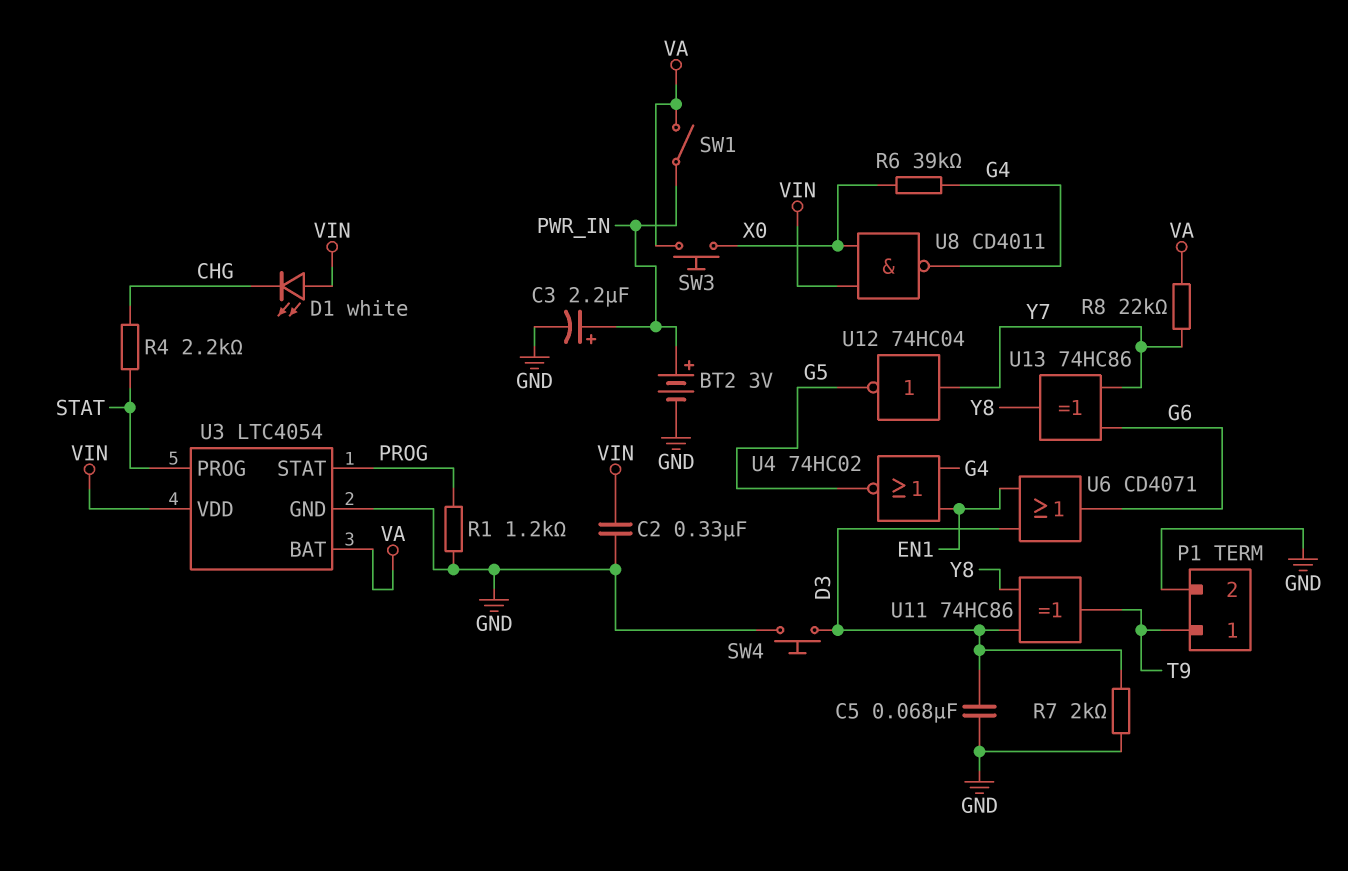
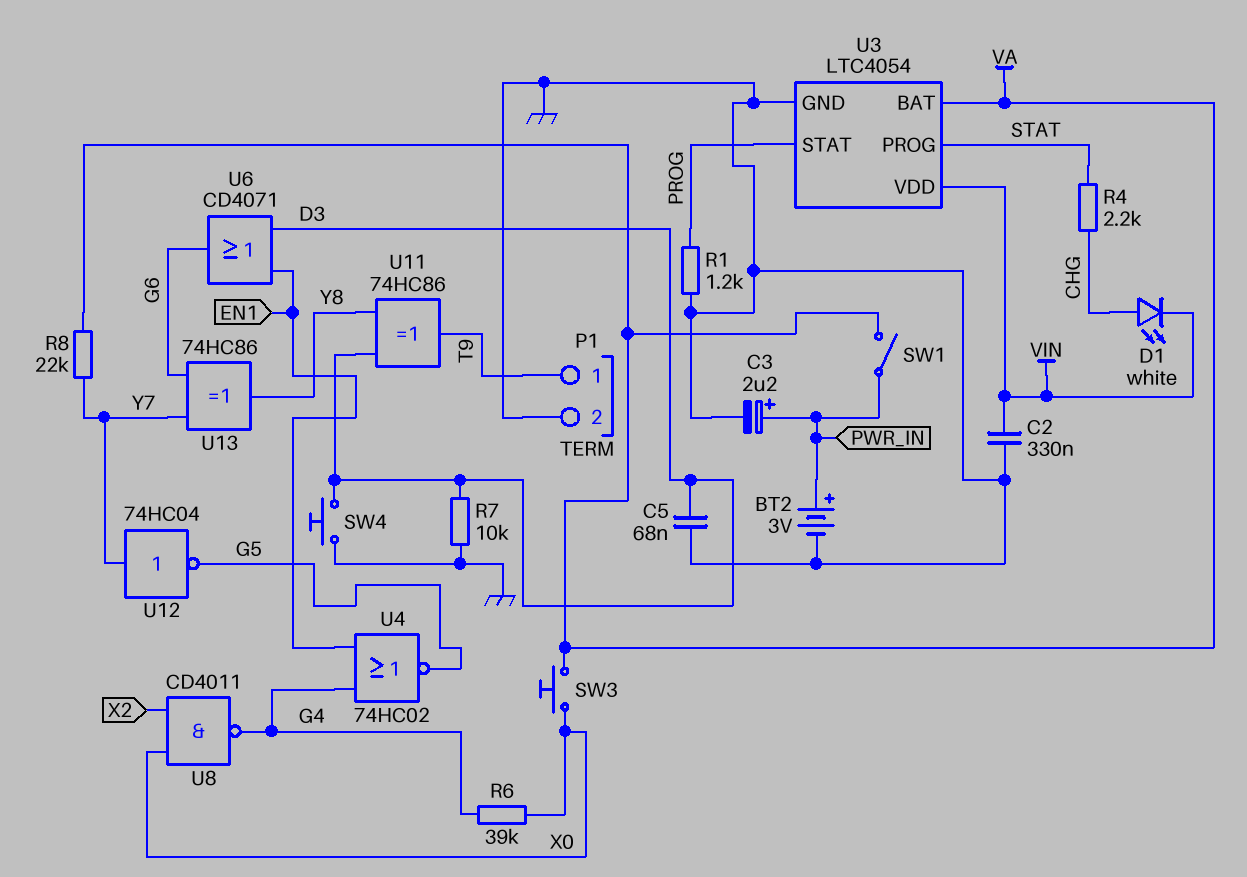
D1: LED white (A VIN, K CHG) -> LED white (A CHG, K VIN)
R7: 2k (D3, GND) -> 10k (D3, GND)
U8: NAND CD4011 (in VIN, in X0, out G4) -> NAND CD4011 (in X0, in X2, out G4)

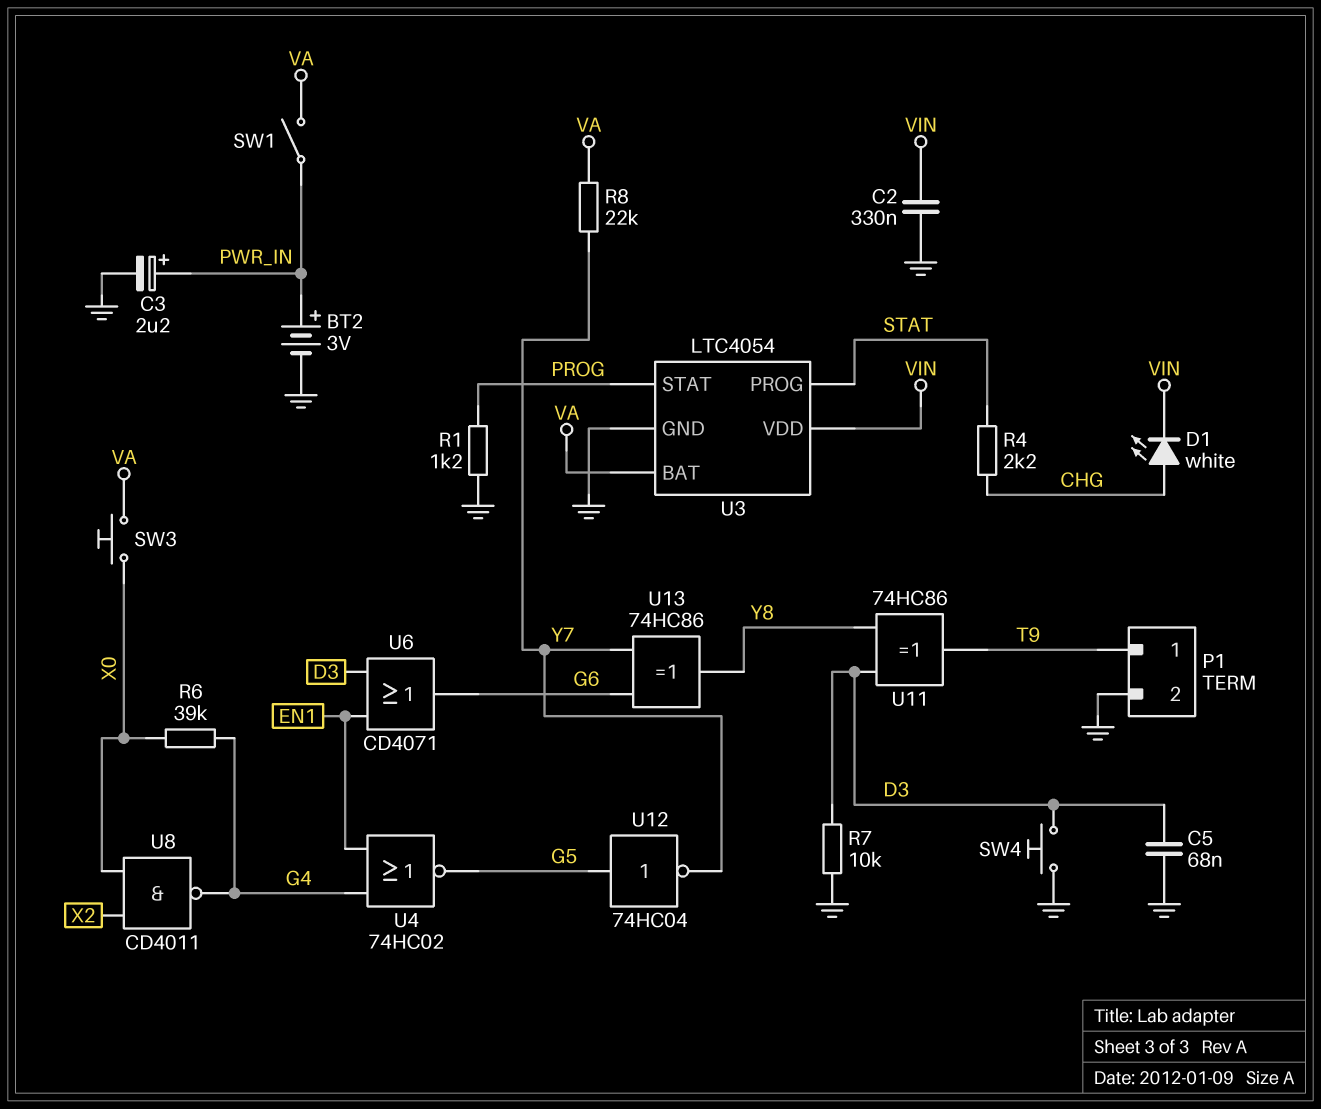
U12: NOT 74HC04 (in Y7, out G5) -> NOT 74HC04 (in G5, out Y7)

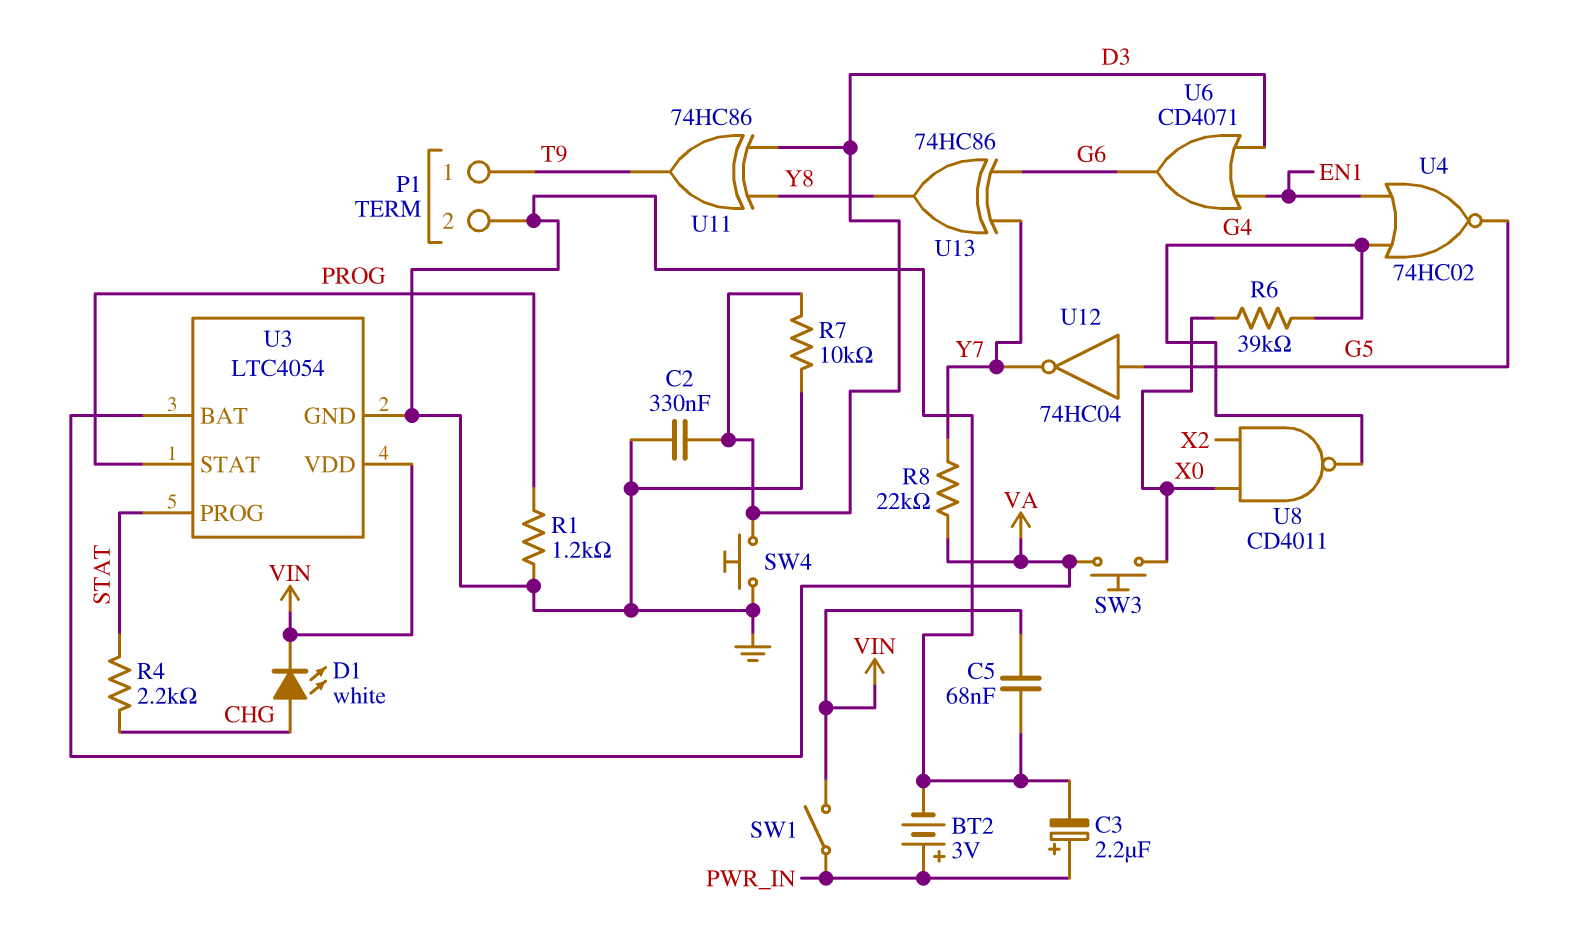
C2: 330nF (GND, VIN) -> 330nF (D3, GND)
C5: 68nF (D3, GND) -> 68nF (GND, VIN)
SW1: switch (PWR_IN, VA) -> switch (PWR_IN, VIN)

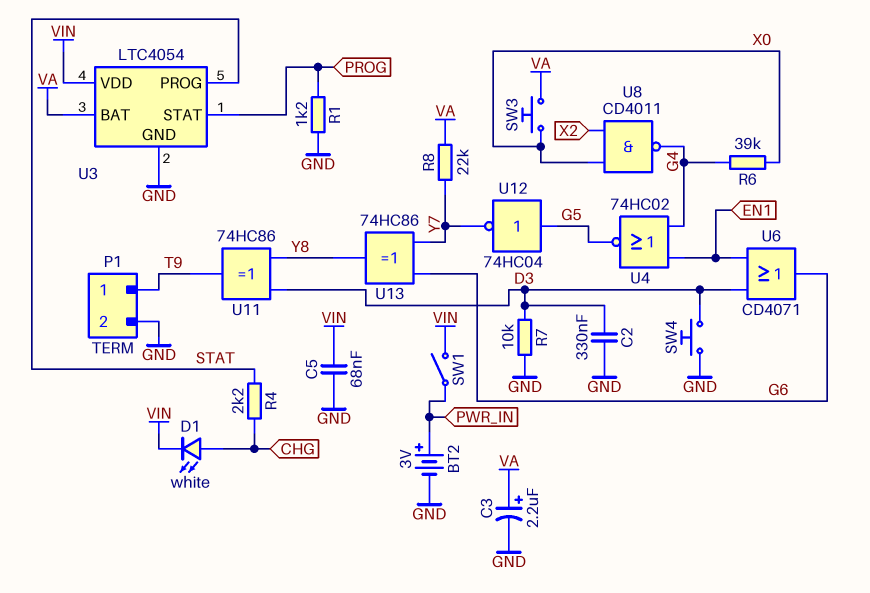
C3: 2.2uF (plus PWR_IN, minus GND) -> 2.2uF (plus VA, minus GND)

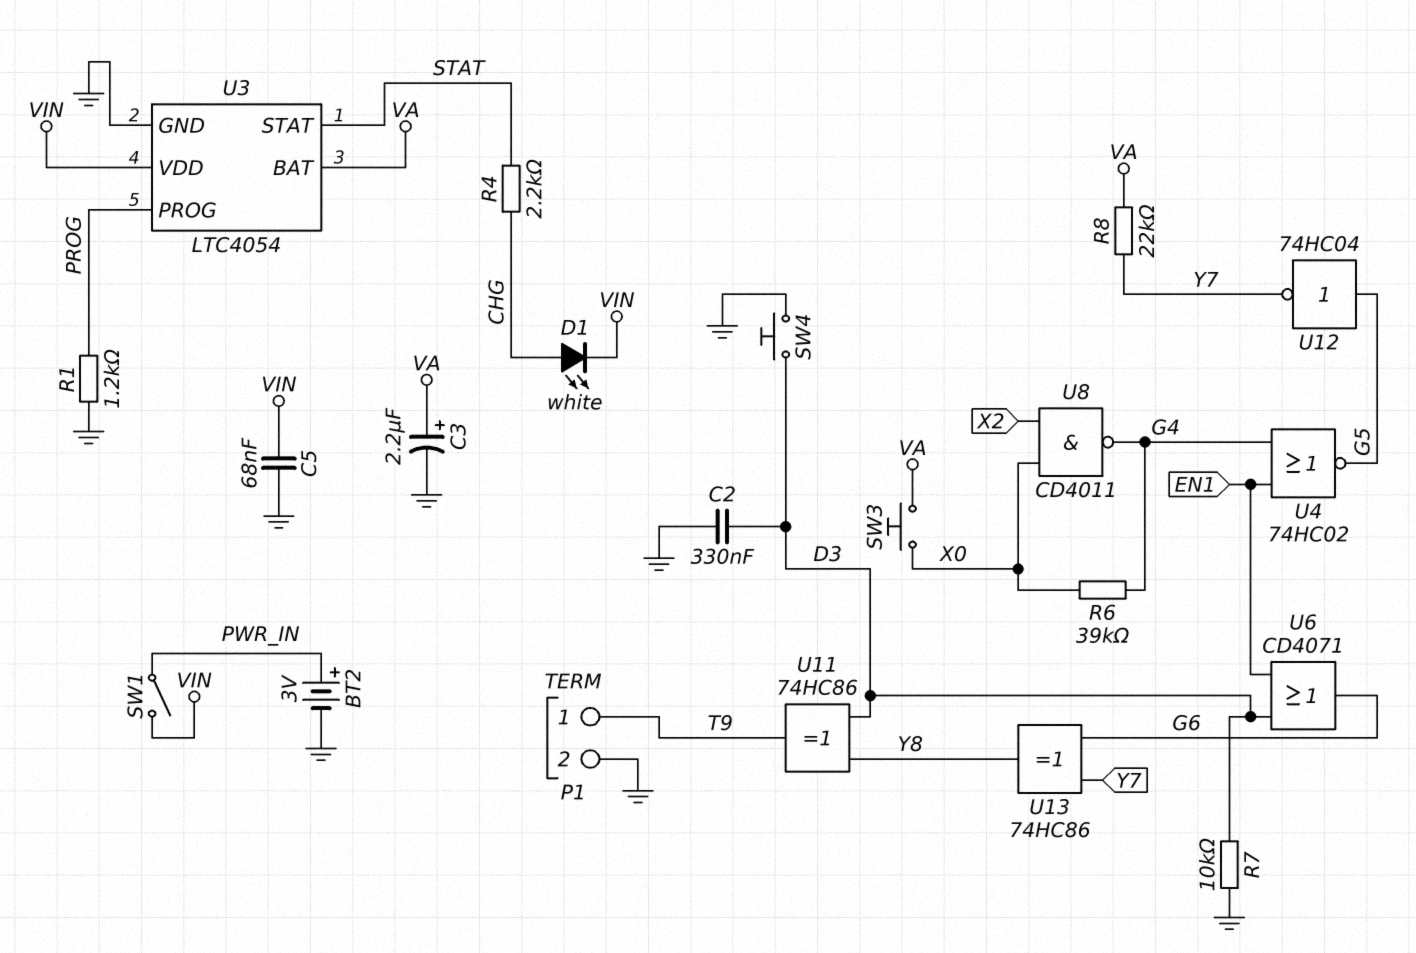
U3 pin PROG: STAT -> PROG
U3 pin STAT: PROG -> STAT

